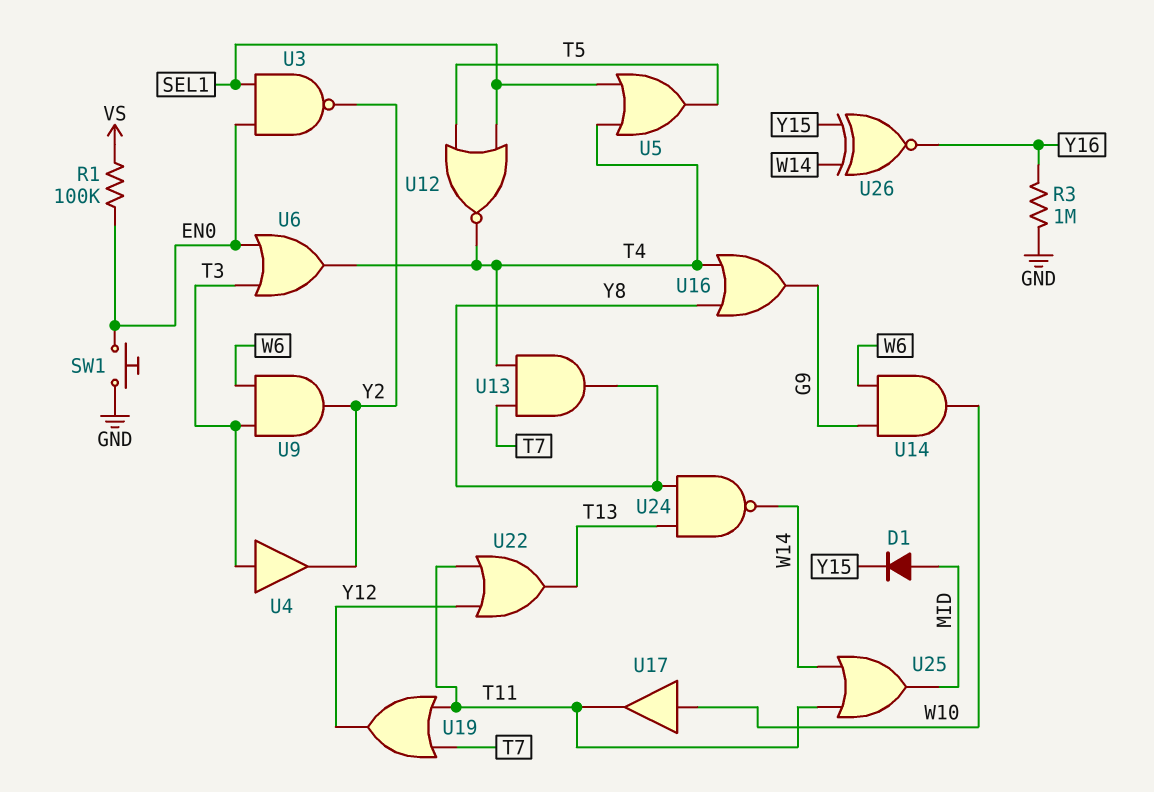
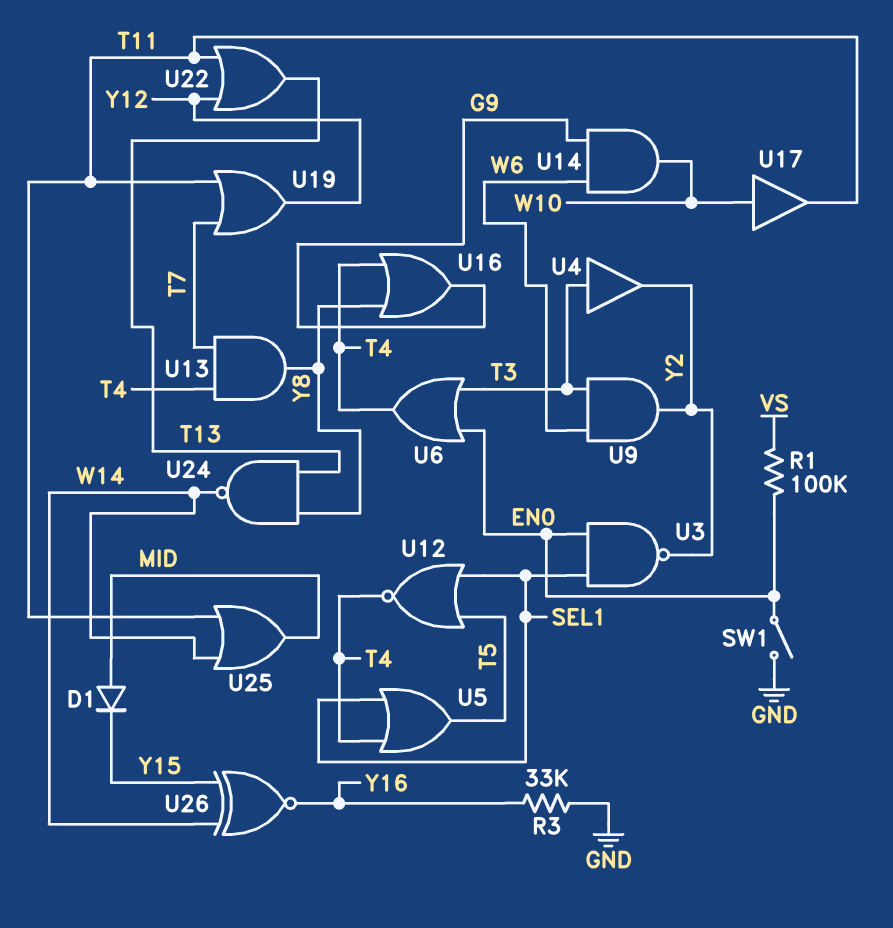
R3: 1M (GND, Y16) -> 33k (GND, Y16)
SW1: button (EN0, GND) -> switch (EN0, GND)

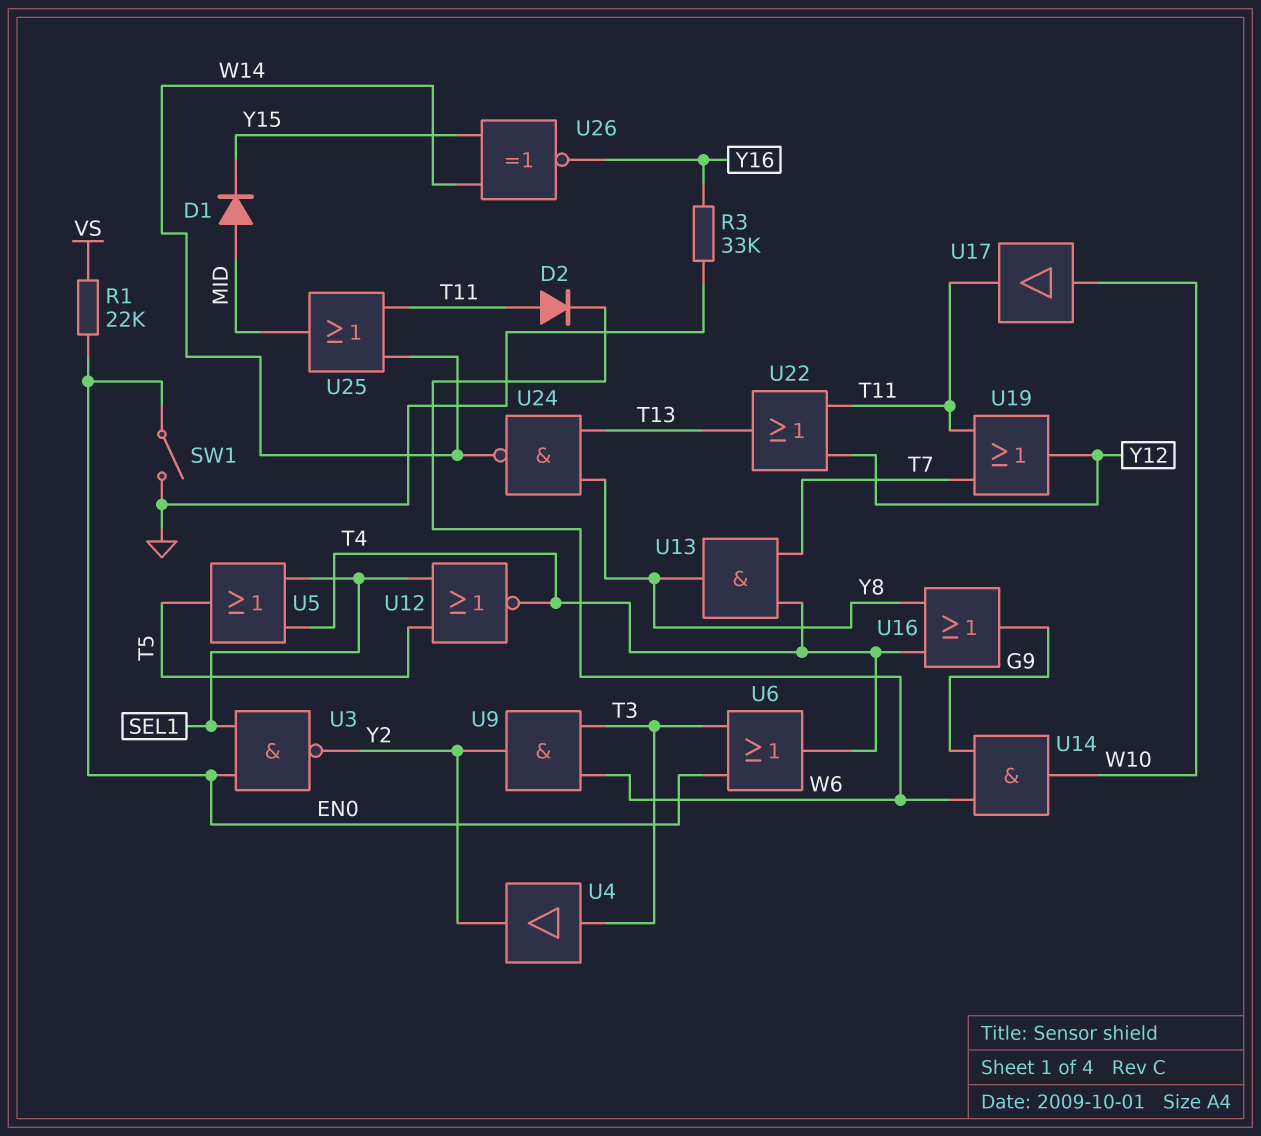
D2: none -> diode (A T11, K W6)
R1: 100k (EN0, VS) -> 22k (EN0, VS)

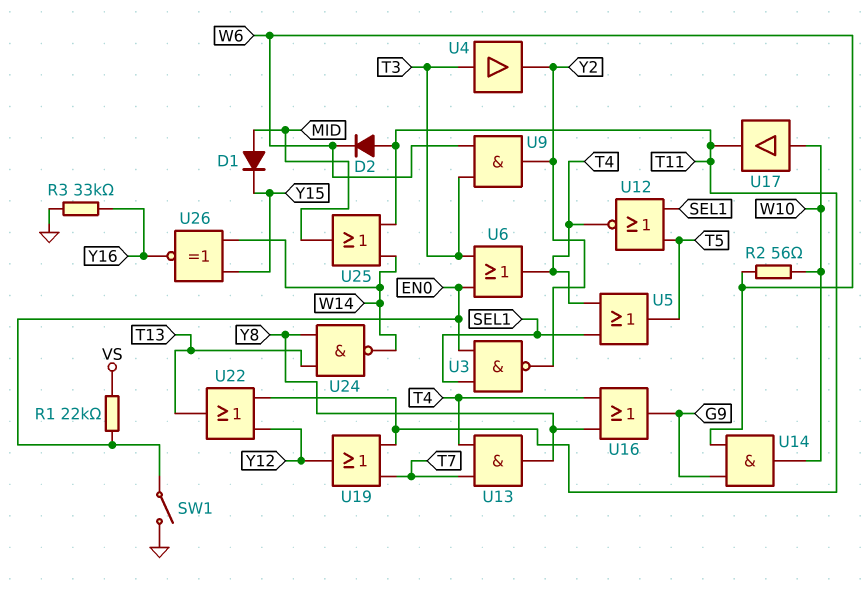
R2: none -> 56 (W6, W10)

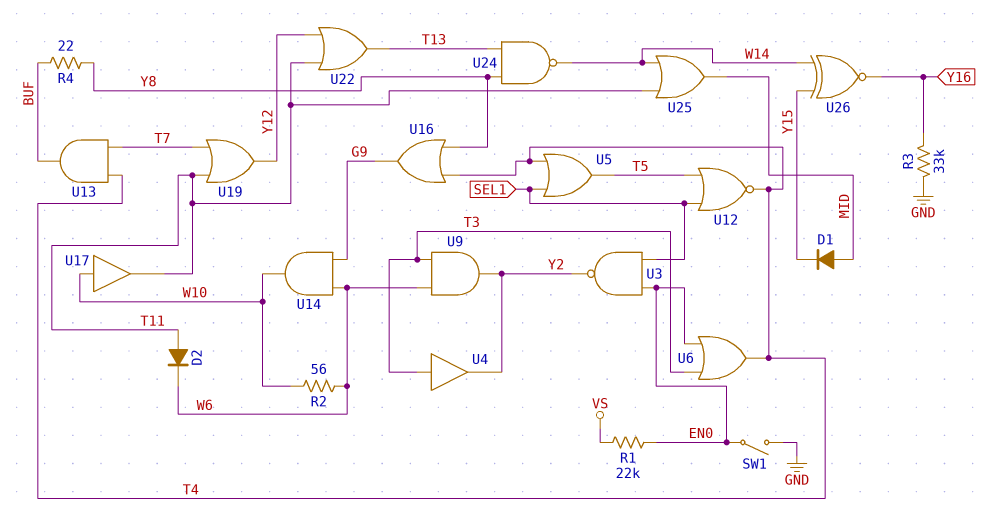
R4: none -> 22 (BUF, Y8)
U13: AND (in T4, in T7, out Y8) -> AND (in T4, in T7, out BUF)

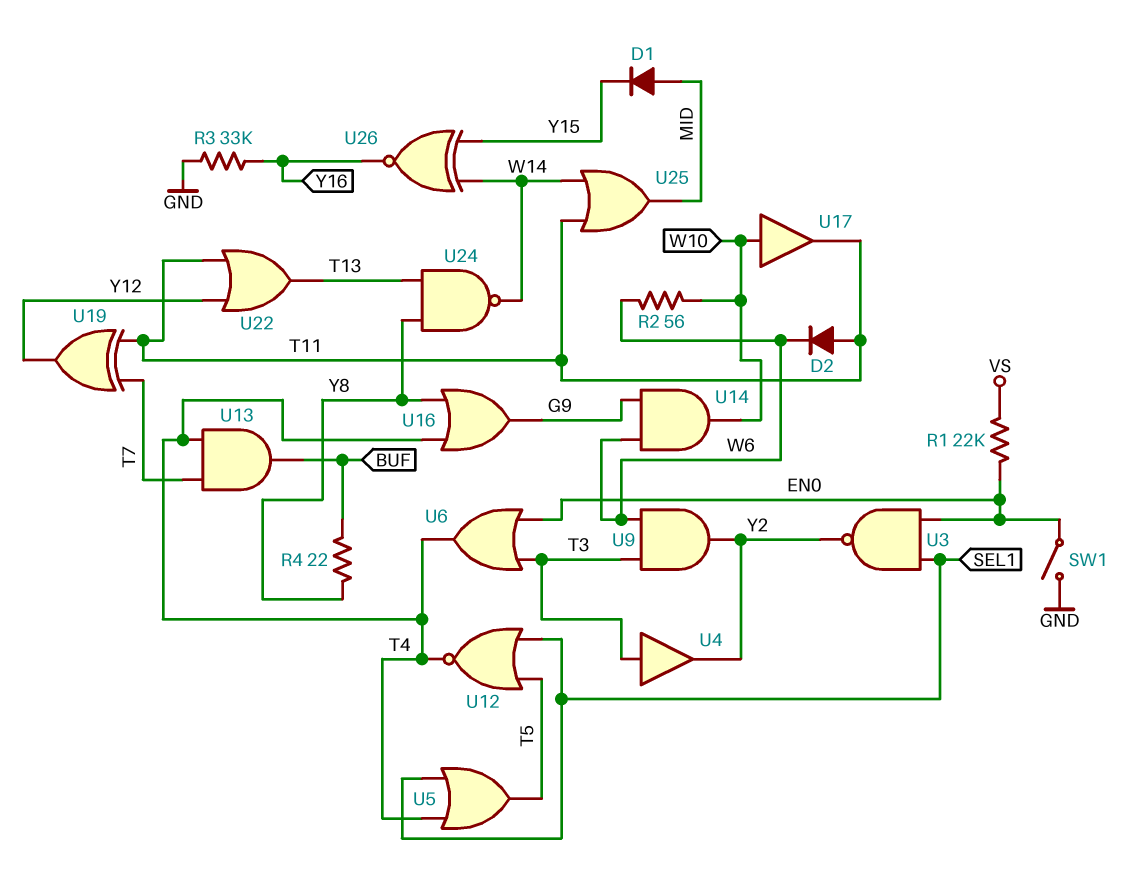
U19: OR (in T7, in T11, out Y12) -> XOR (in T7, in T11, out Y12)

